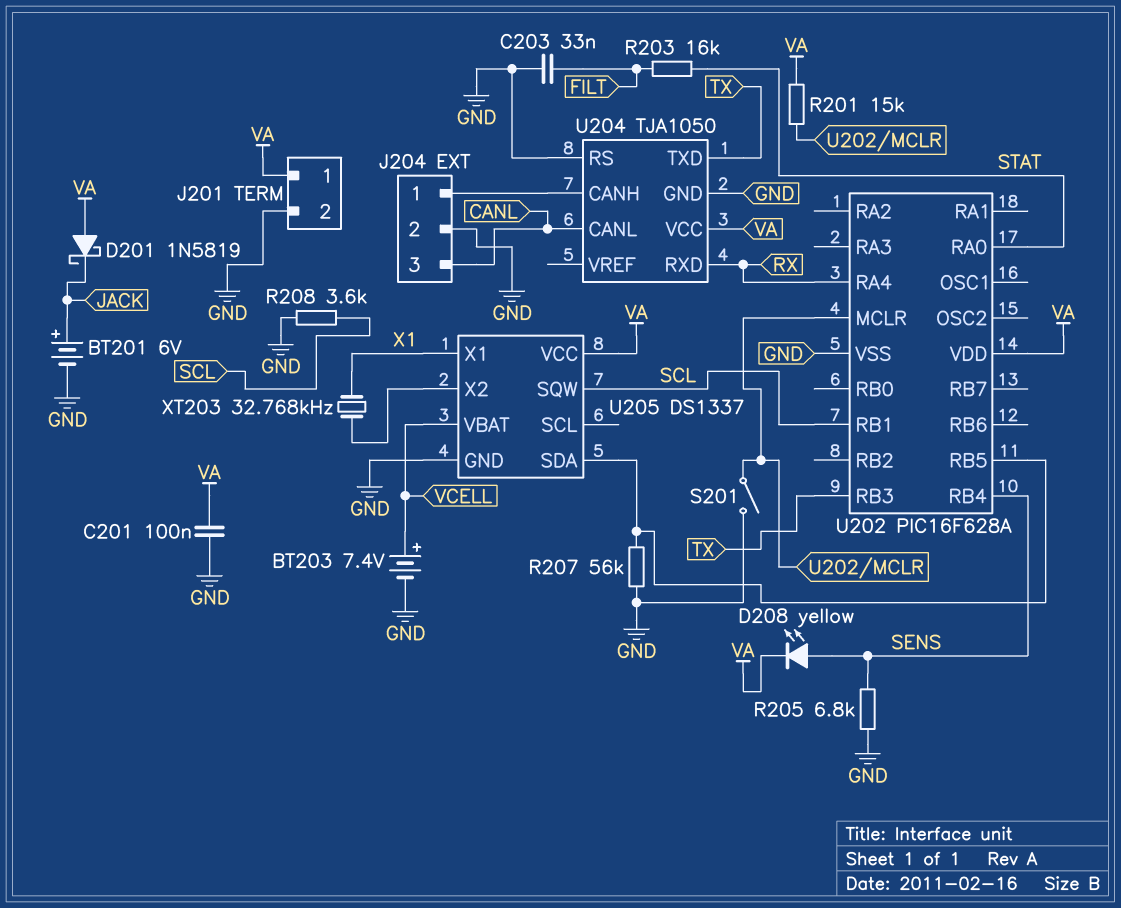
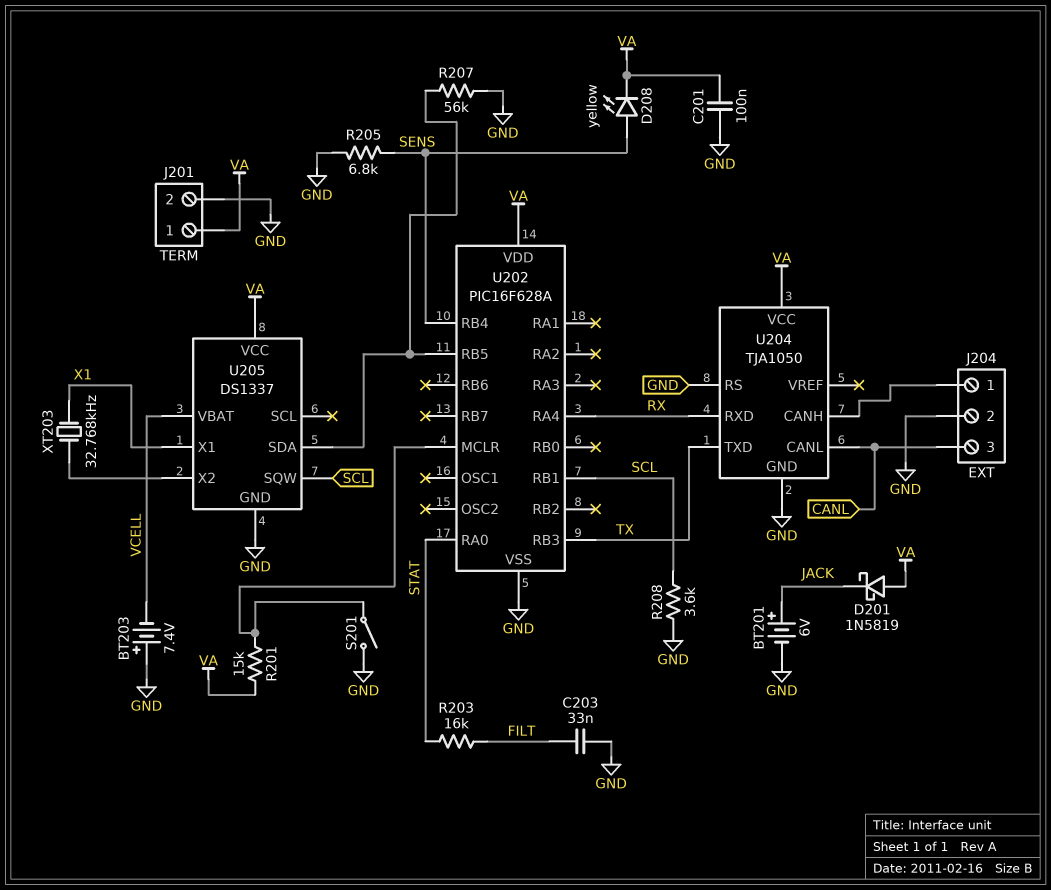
BT203: 7.4V (plus VCELL, minus GND) -> 7.4V (plus GND, minus VCELL)

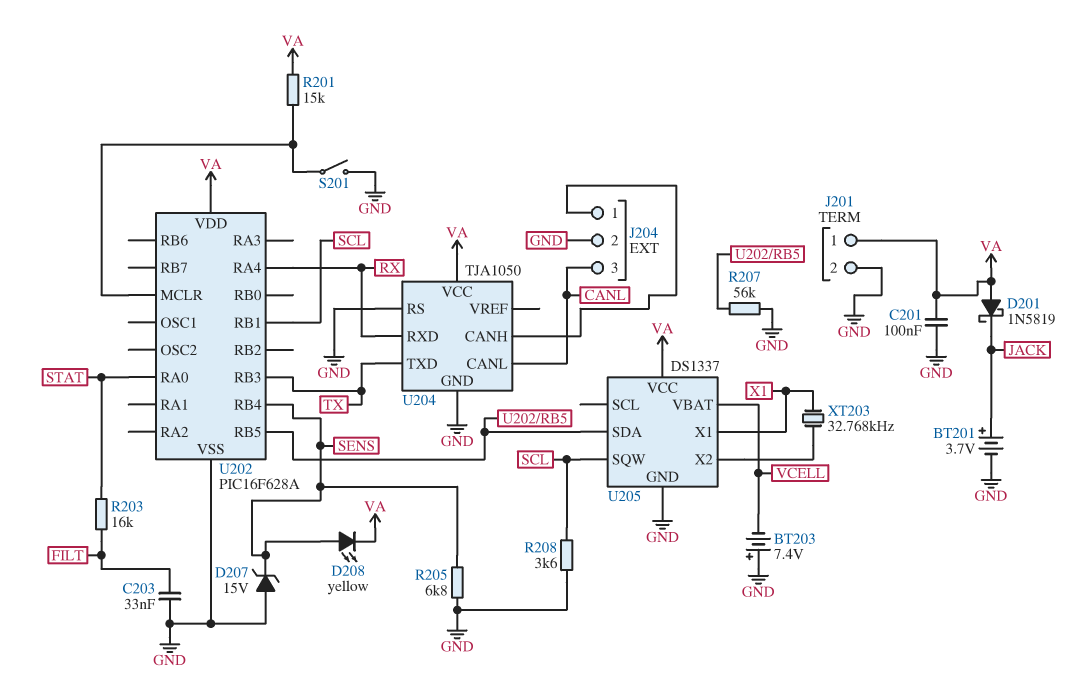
BT201: 6V (plus JACK, minus GND) -> 3.7V (plus JACK, minus GND)
D207: none -> zener 15V (A GND, K SENS)

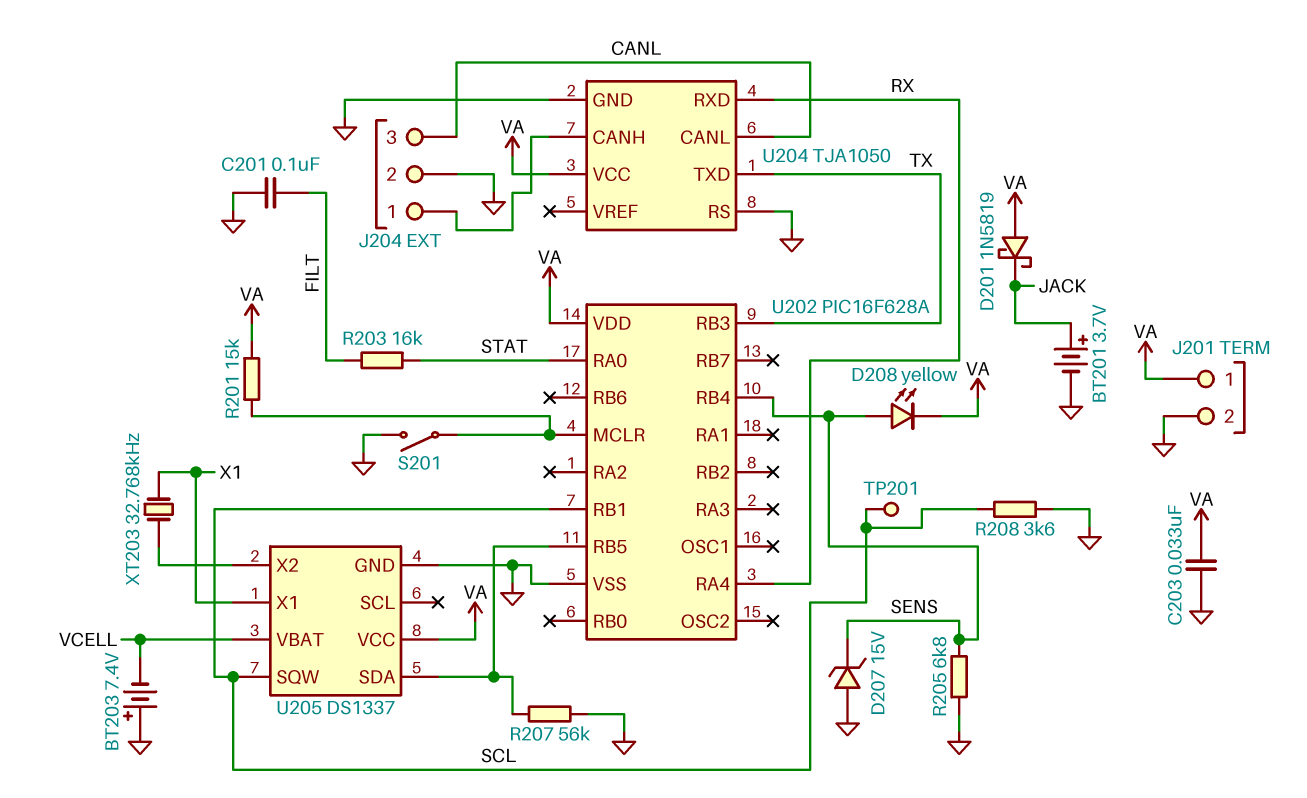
C201: 100nF (GND, VA) -> 100nF (FILT, GND)
C203: 33nF (FILT, GND) -> 33nF (GND, VA)
TP201: none -> test point (SCL)

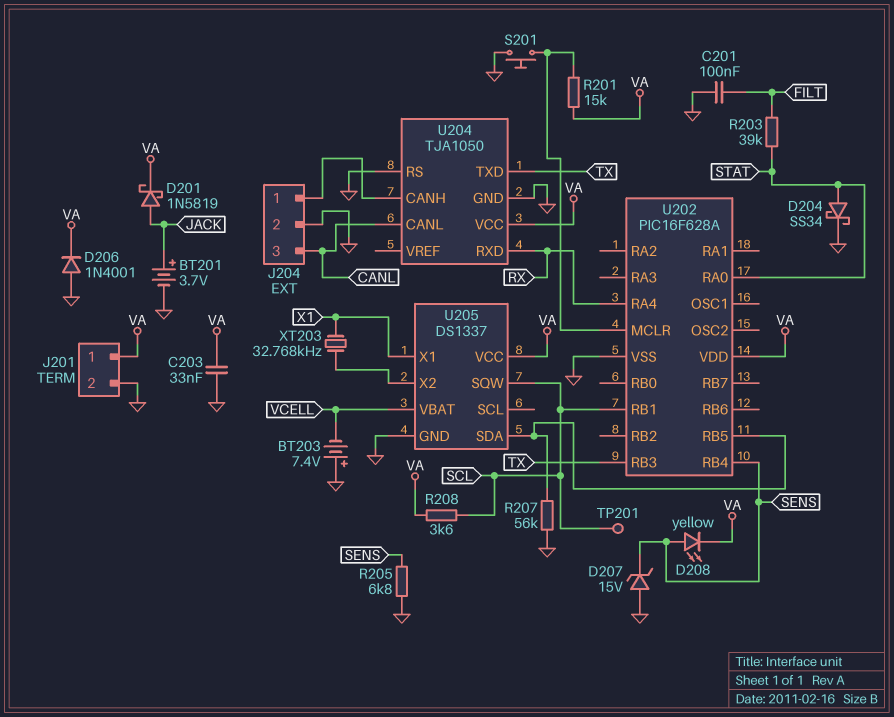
D201: schottky 1N5819 (A VA, K JACK) -> schottky 1N5819 (A JACK, K VA)
D204: none -> schottky SS34 (A STAT, K GND)
D206: none -> diode 1N4001 (A GND, K VA)
R203: 16k (FILT, STAT) -> 39k (FILT, STAT)
R208: 3.6k (GND, SCL) -> 3.6k (SCL, VA)
S201: switch (GND, U202/MCLR) -> button (GND, U202/MCLR)

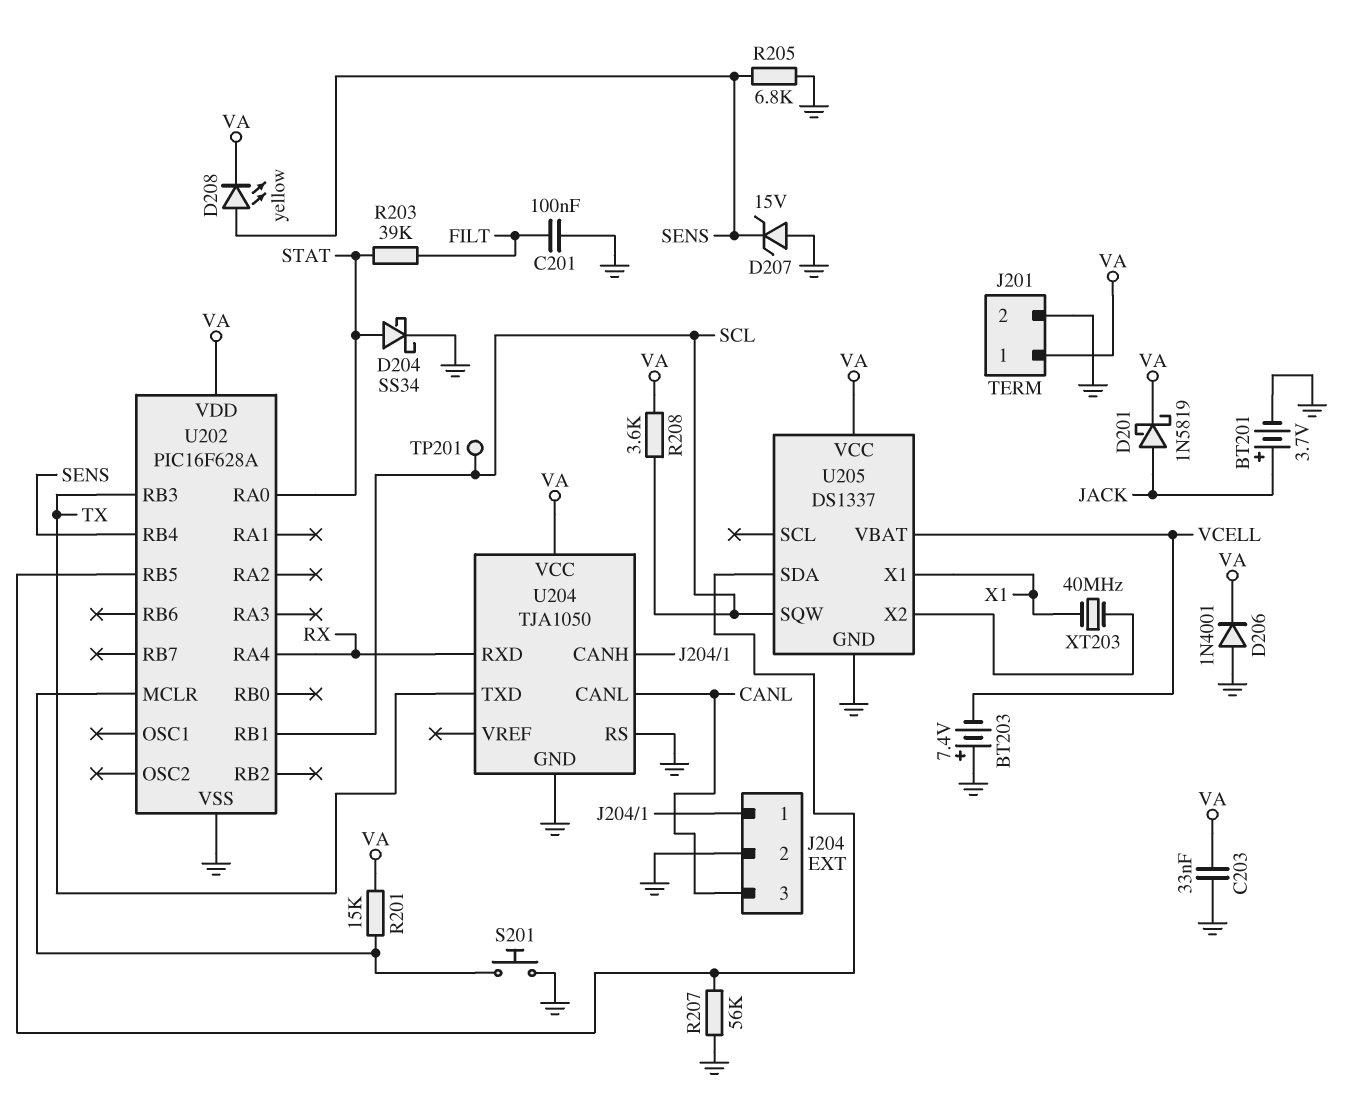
XT203: 32.768kHz (U205/X2, X1) -> 40MHz (U205/X2, X1)

